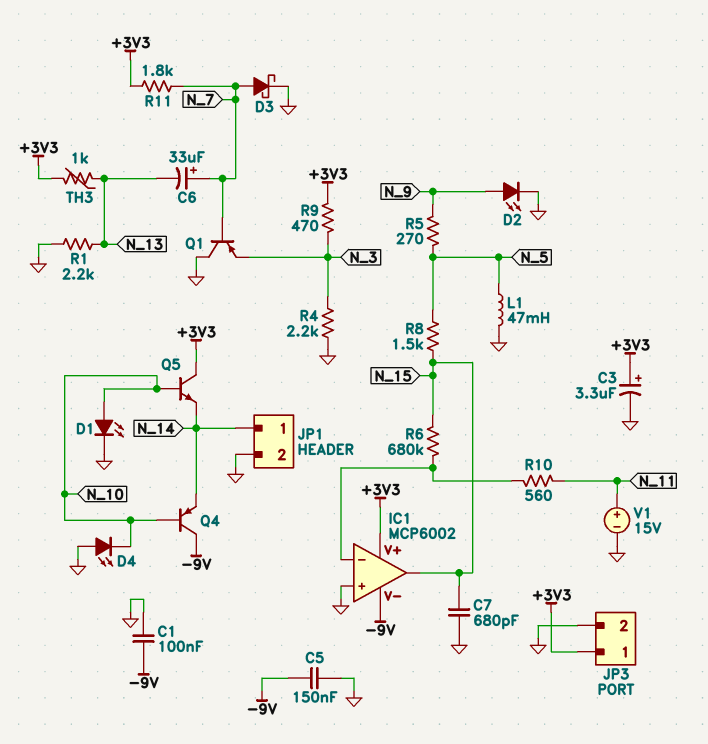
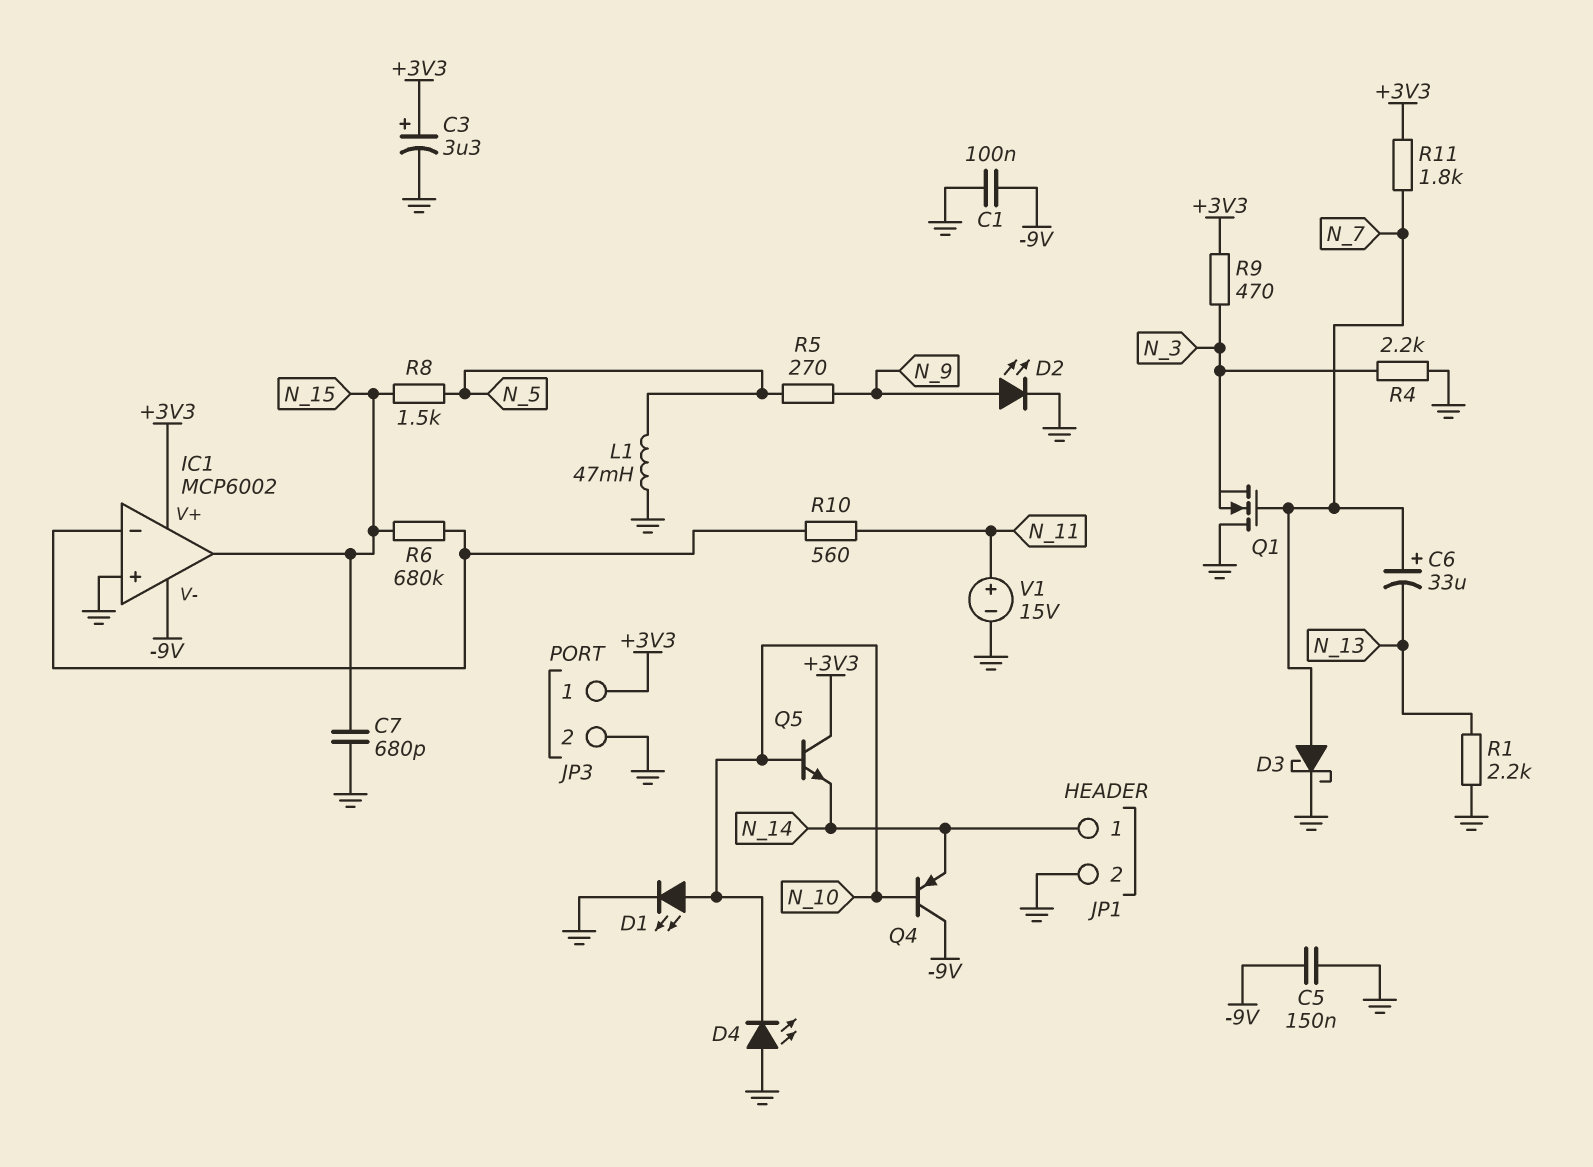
Q1: PNP (B N_7, C GND, E N_3) -> NMOS (G N_7, D GND, S N_3)
TH3: 1k (+3V3, N_13) -> none

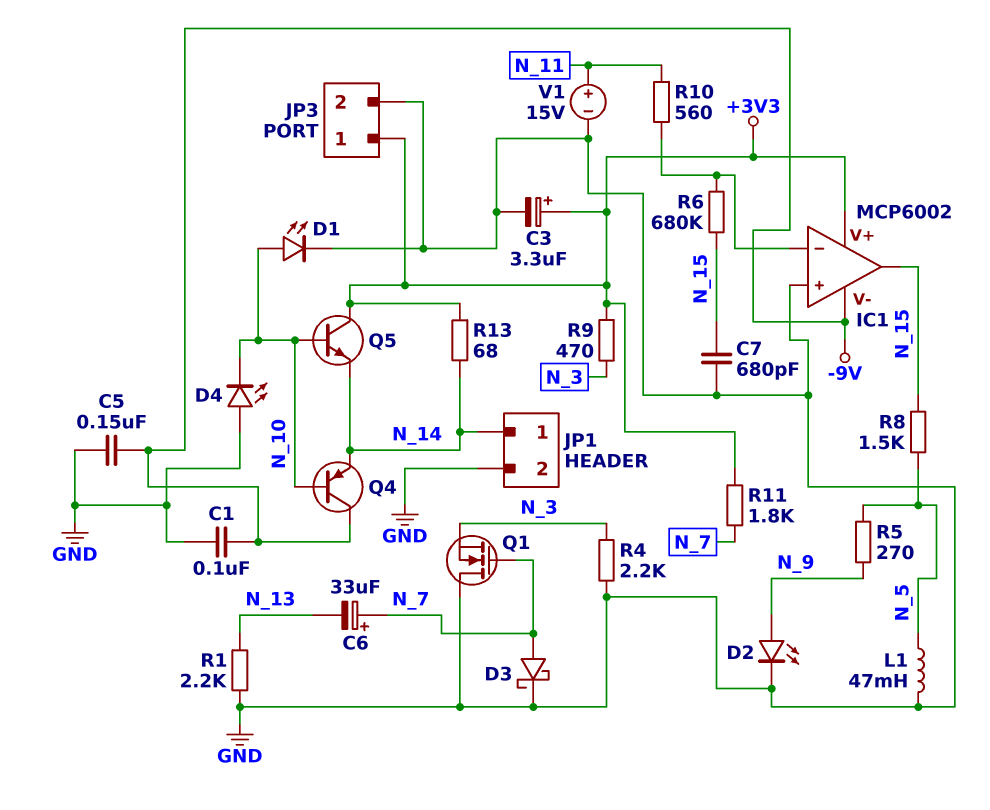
R13: none -> 68 (+3V3, N_14)

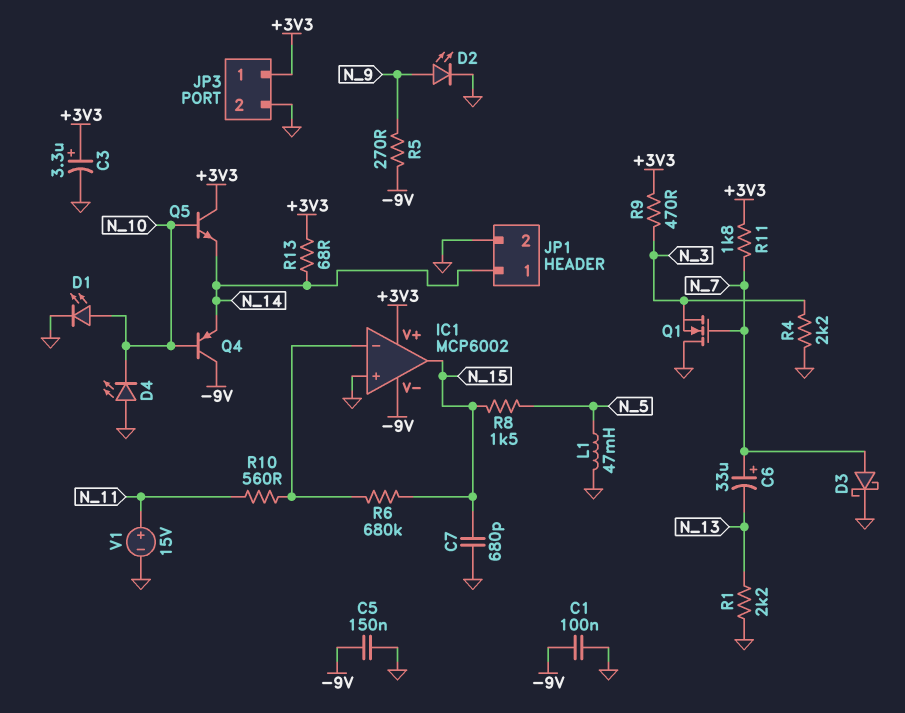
R5: 270 (N_5, N_9) -> 270 (-9V, N_9)

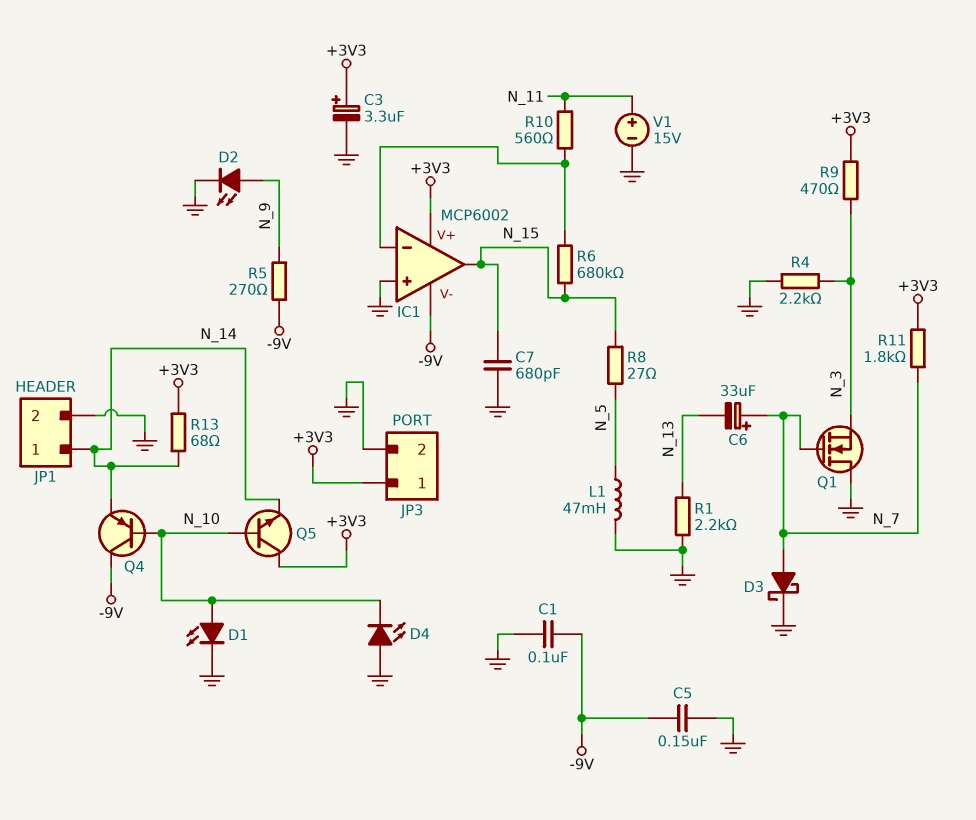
R8: 1.5k (N_5, N_15) -> 27 (N_5, N_15)

